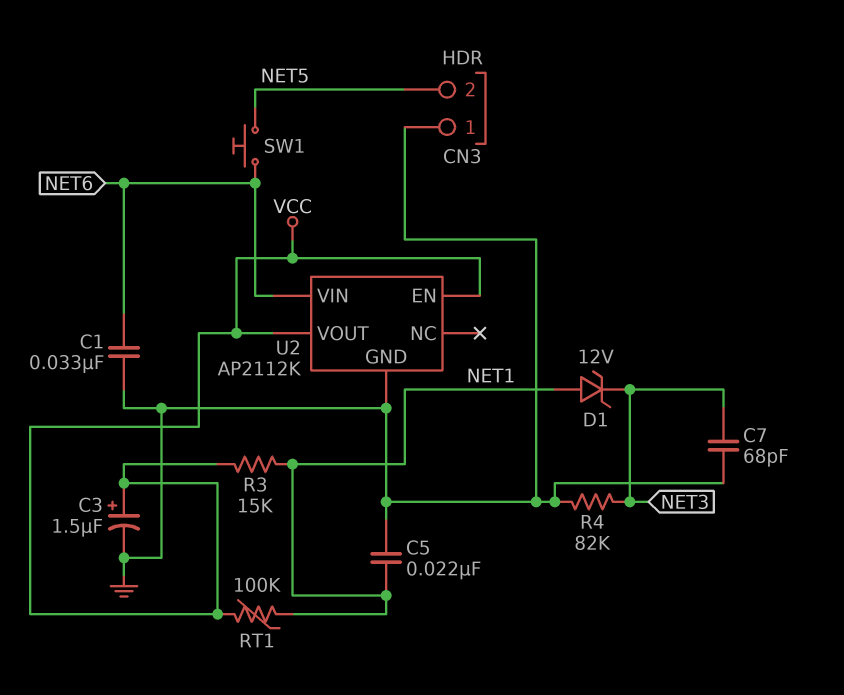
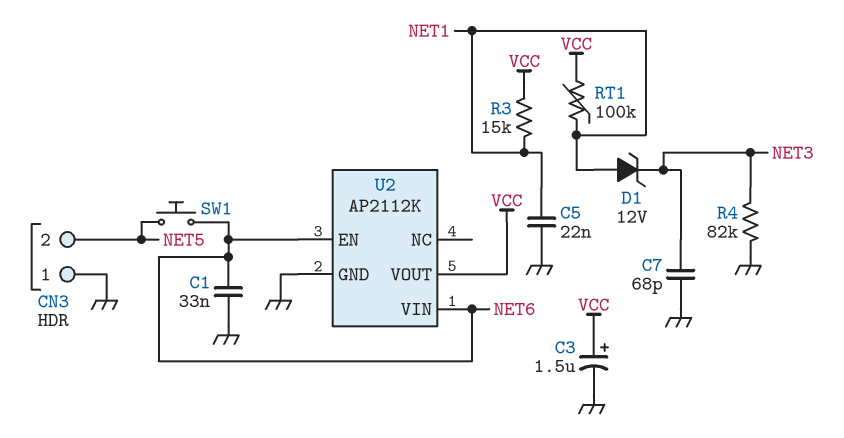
U2 pin EN: VCC -> NET6

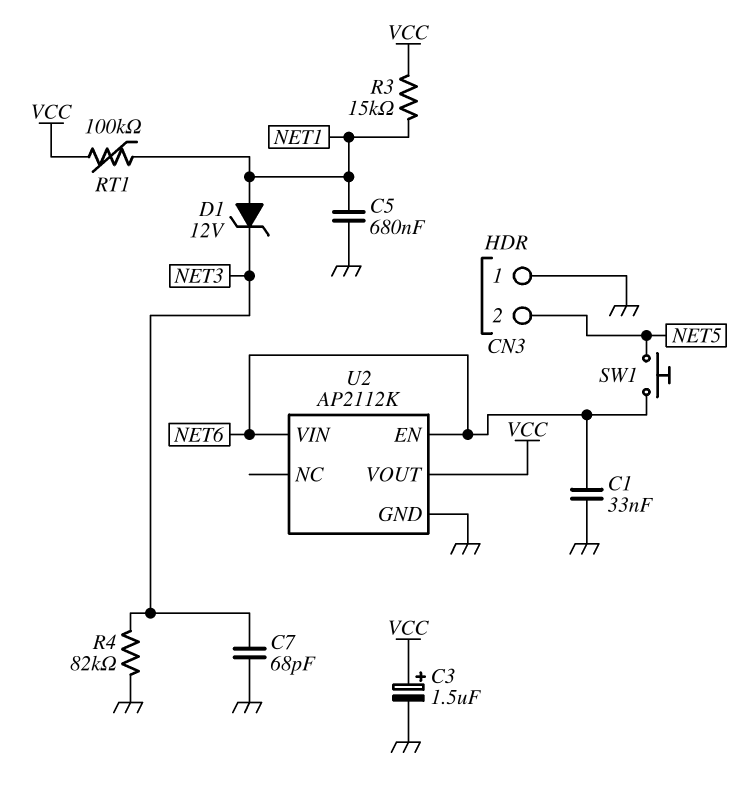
C5: 22nF (GND, NET1) -> 680nF (GND, NET1)

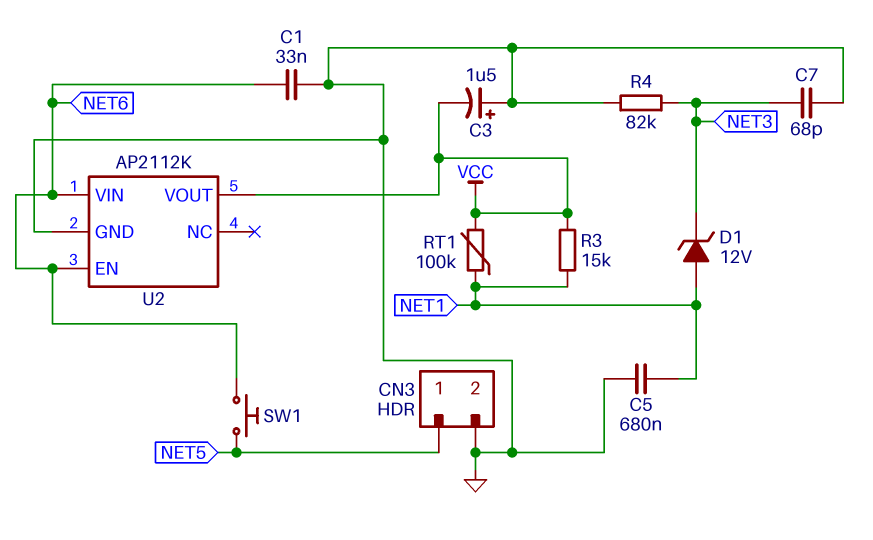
C3: 1.5uF (plus VCC, minus GND) -> 1.5uF (plus GND, minus VCC)
CN3 pin 1: GND -> NET5
CN3 pin 2: NET5 -> GND

